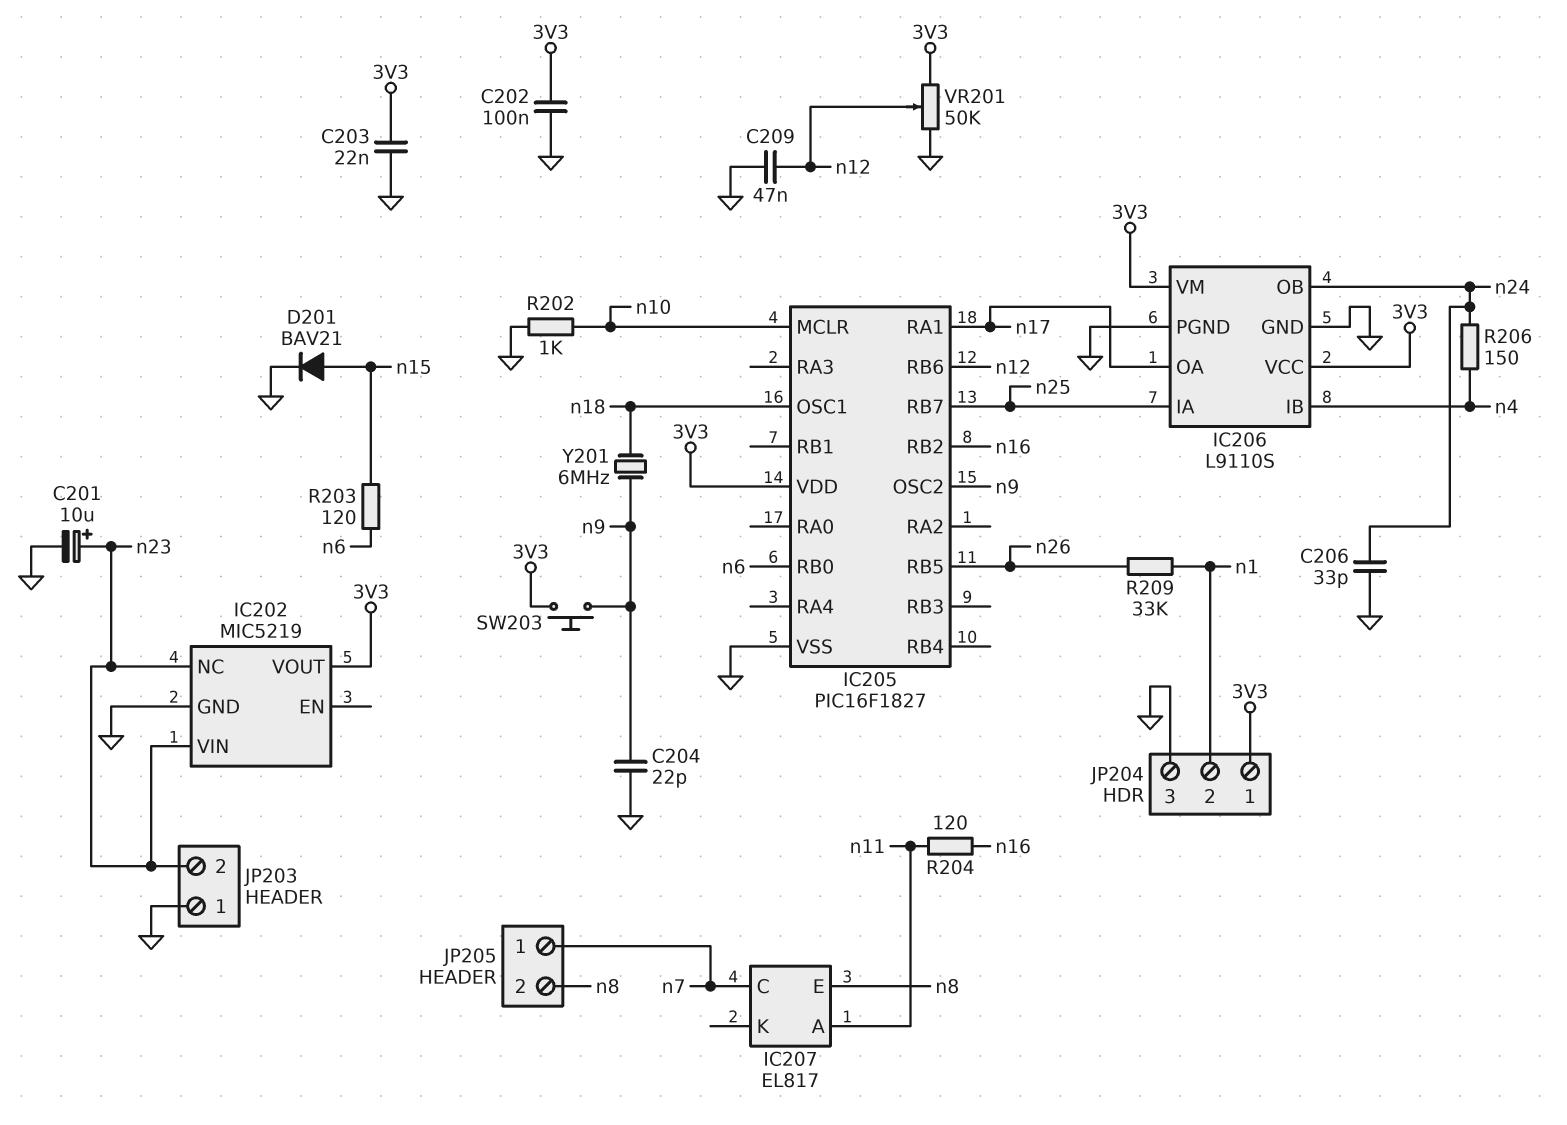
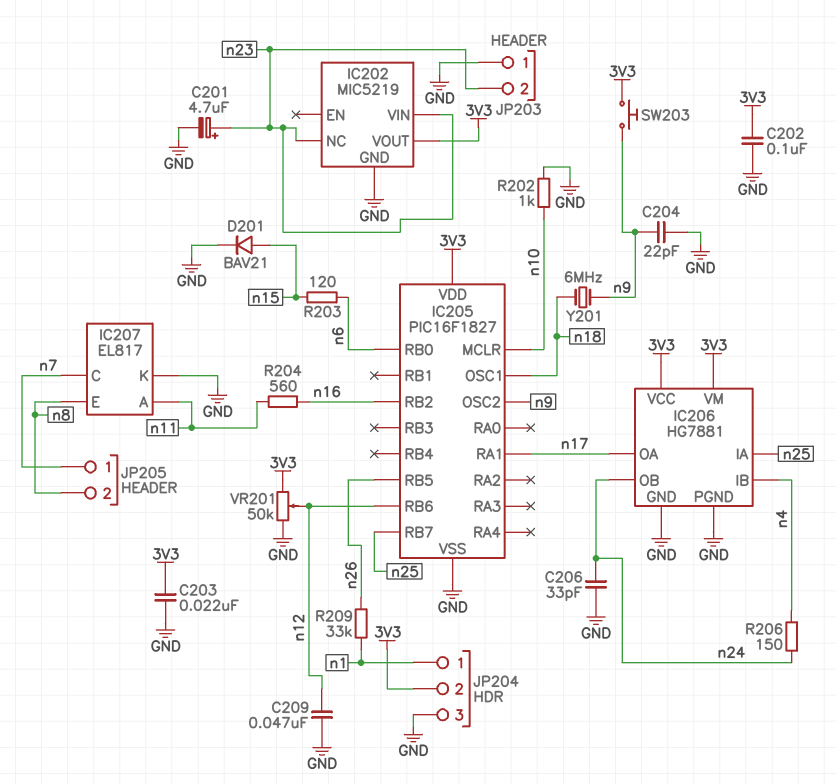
C201: 10uF (plus n23, minus GND) -> 4.7uF (plus n23, minus GND)
IC206: L9110S -> HG7881
IC207 pin K: none -> GND
JP204 pin 1: 3V3 -> n1
JP204 pin 2: n1 -> 3V3
R204: 120 (n11, n16) -> 560 (n11, n16)

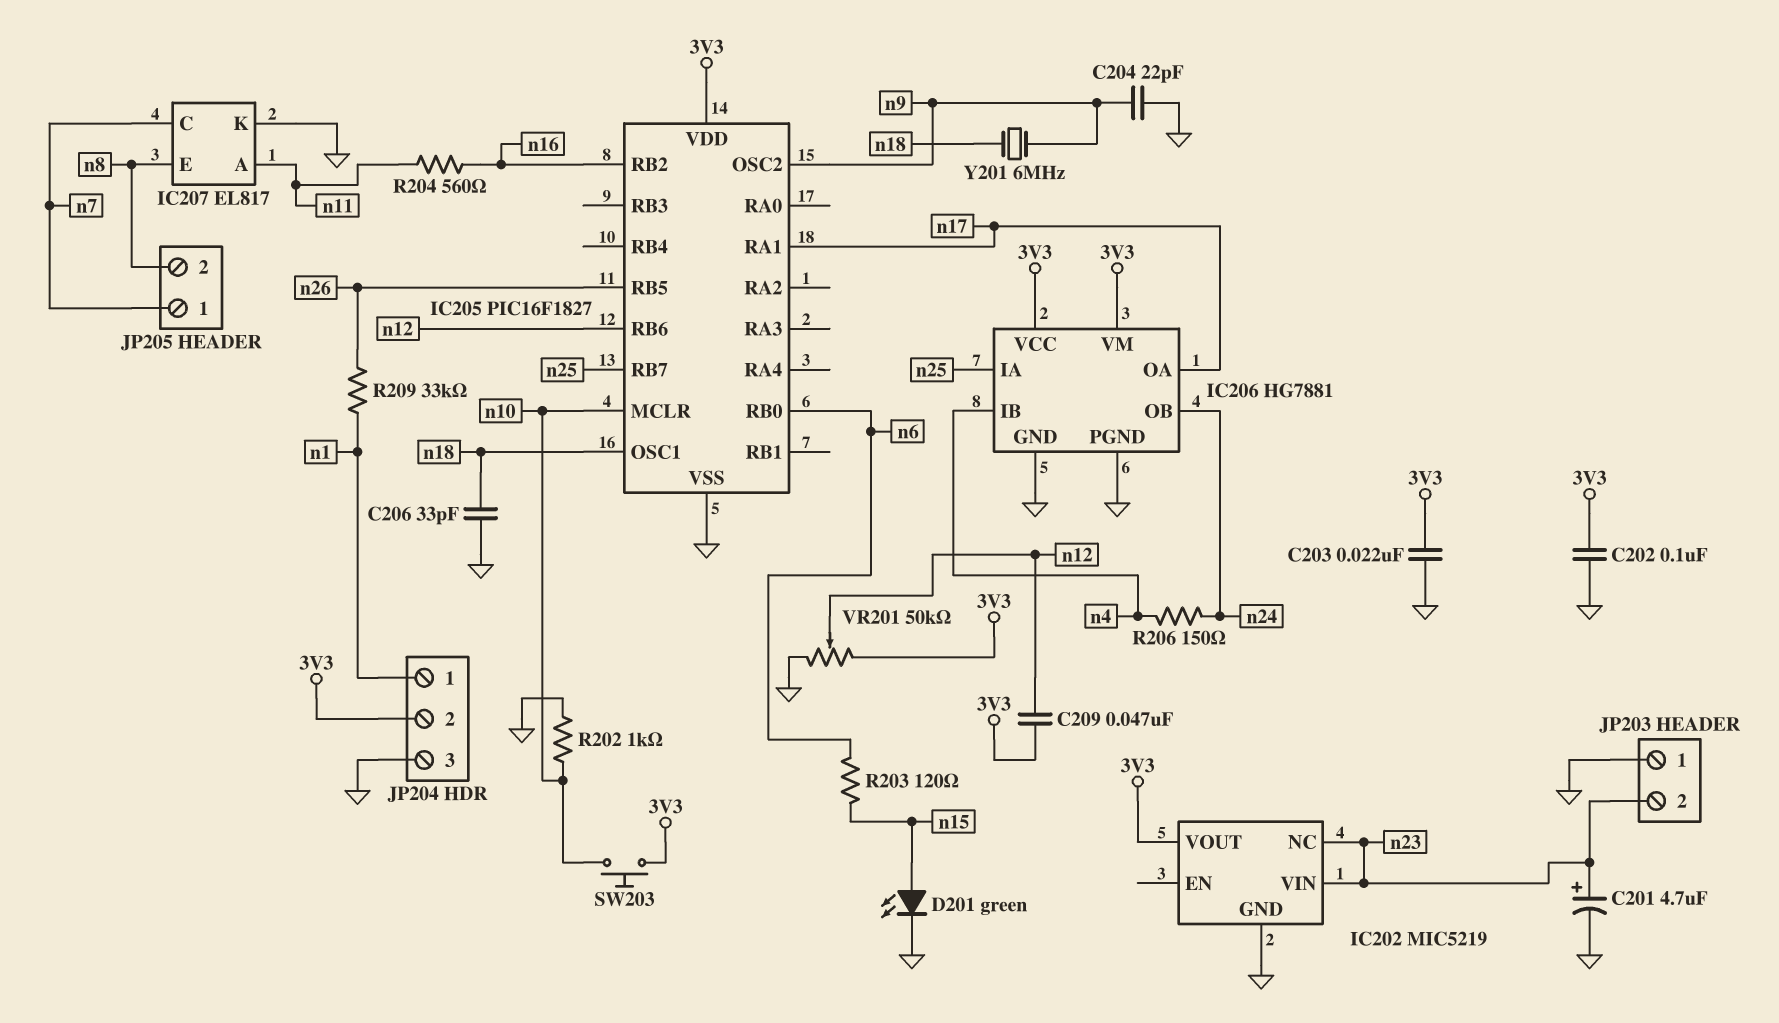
C206: 33pF (GND, n24) -> 33pF (GND, n18)
C209: 47nF (GND, n12) -> 47nF (3V3, n12)
D201: diode BAV21 (A n15, K GND) -> LED green (A n15, K GND)
SW203: button (3V3, n9) -> button (3V3, n10)

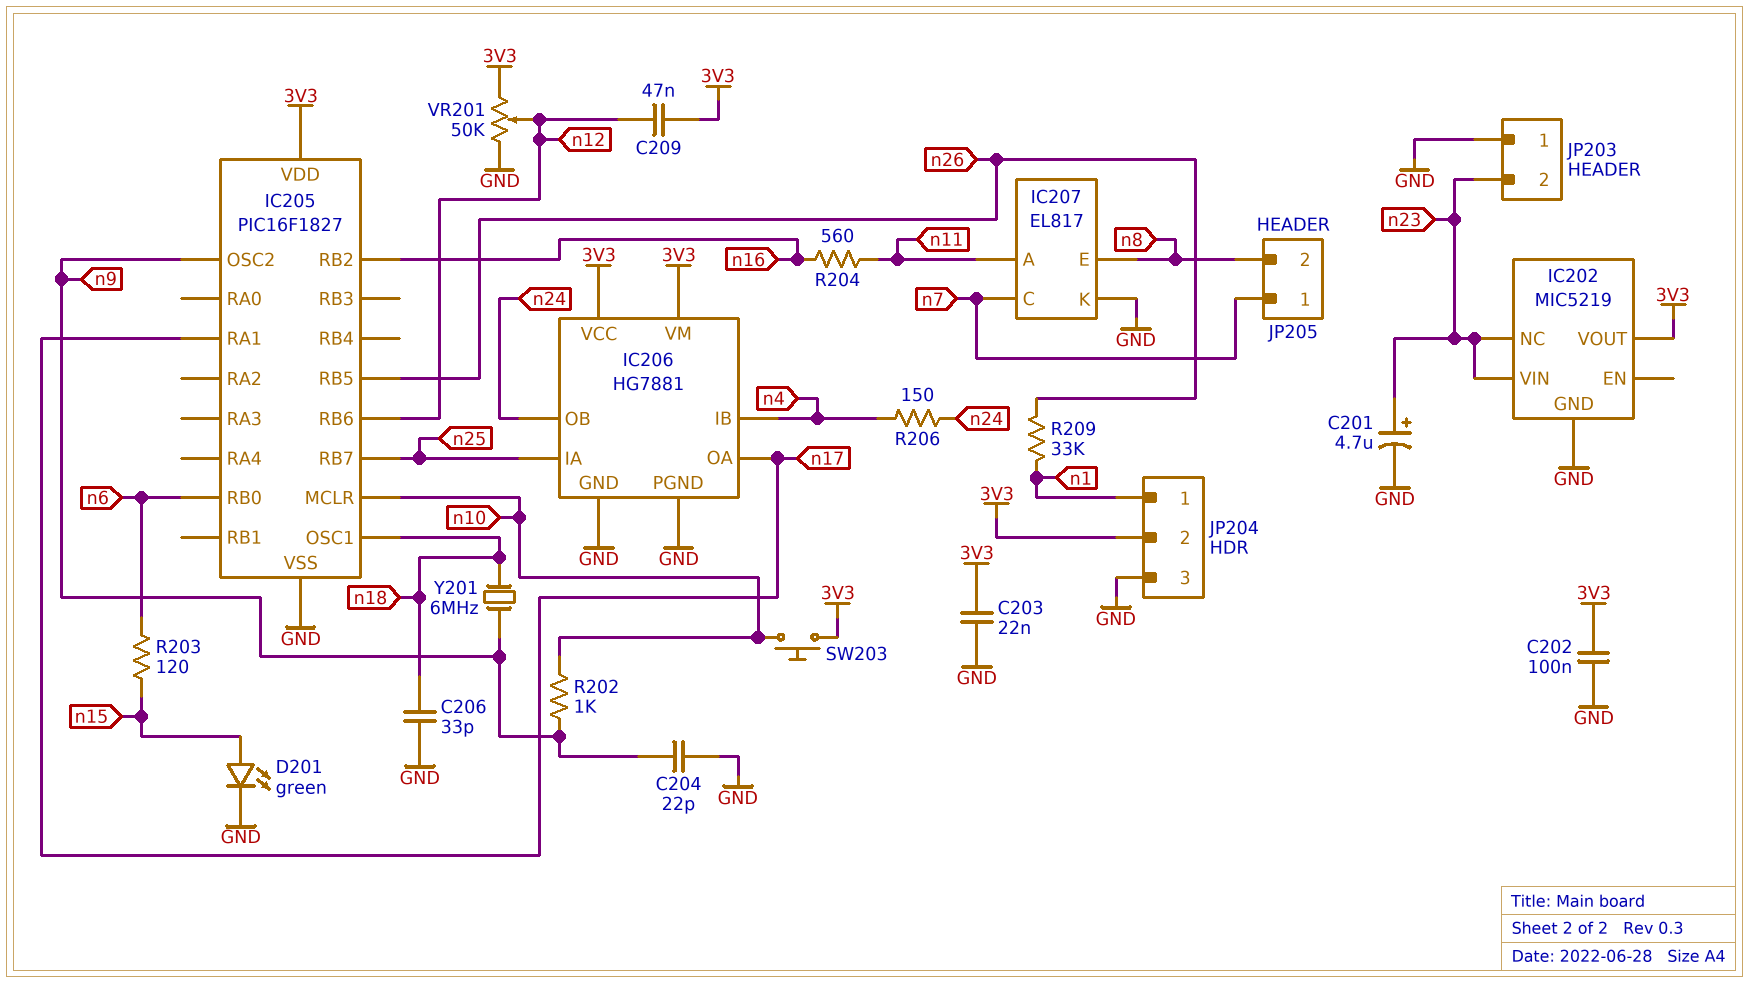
R202: 1k (GND, n10) -> 1k (n9, n10)

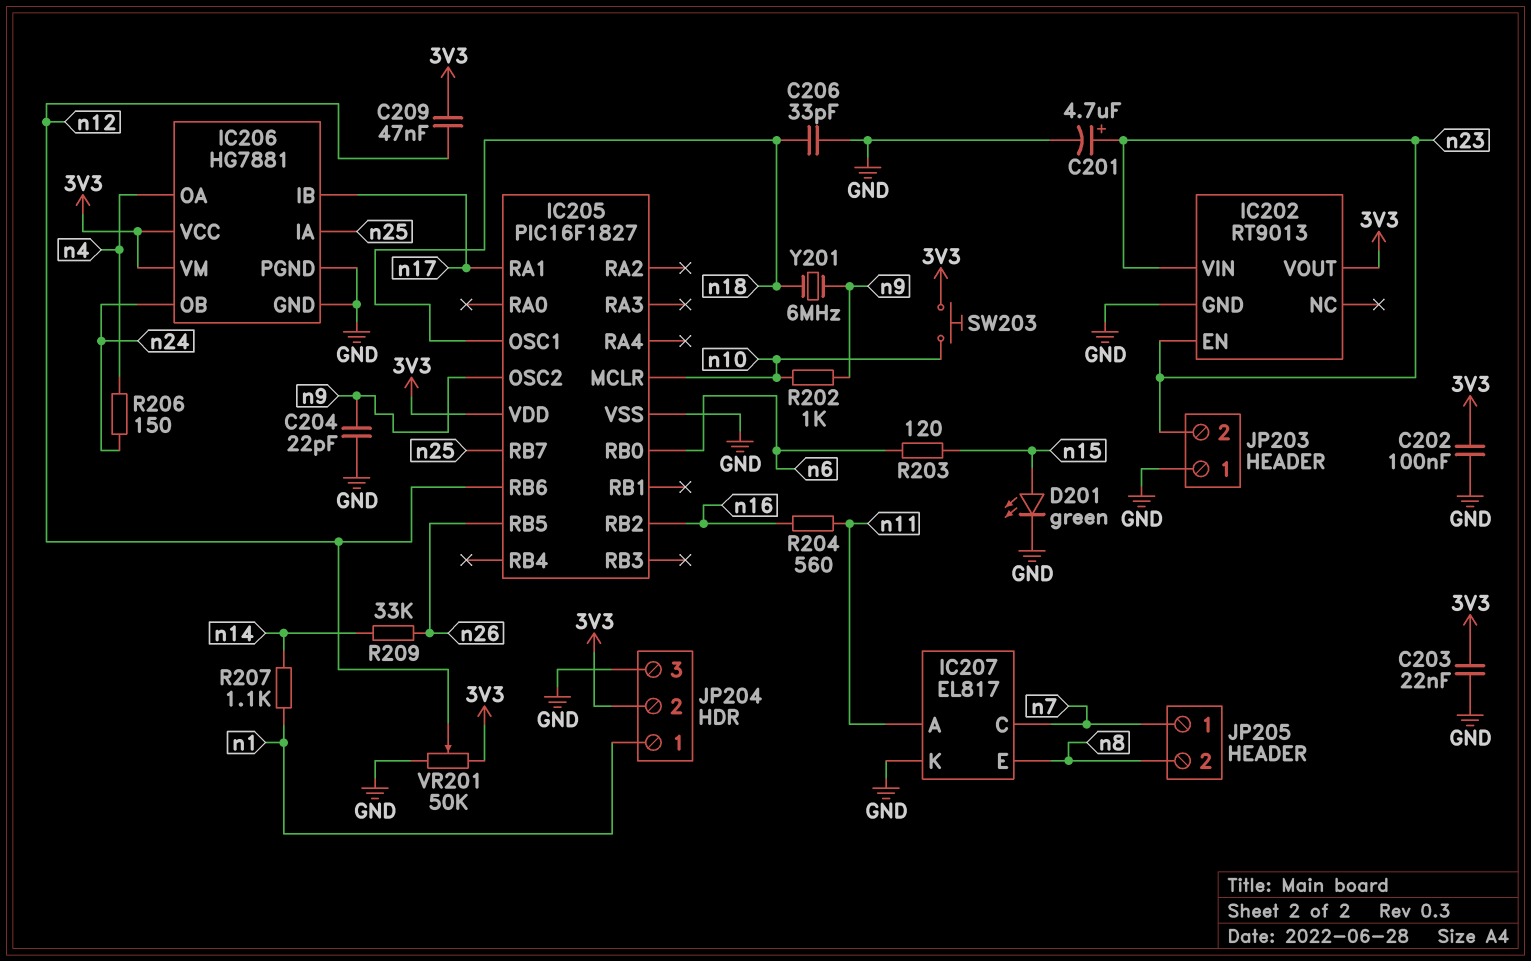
IC202: MIC5219 -> RT9013
IC202 pin EN: none -> n23
IC202 pin NC: n23 -> none
IC206 pin IB: n4 -> n17
IC206 pin OA: n17 -> n4
R207: none -> 1.1k (n1, n14)
R209: 33k (n1, n26) -> 33k (n14, n26)

